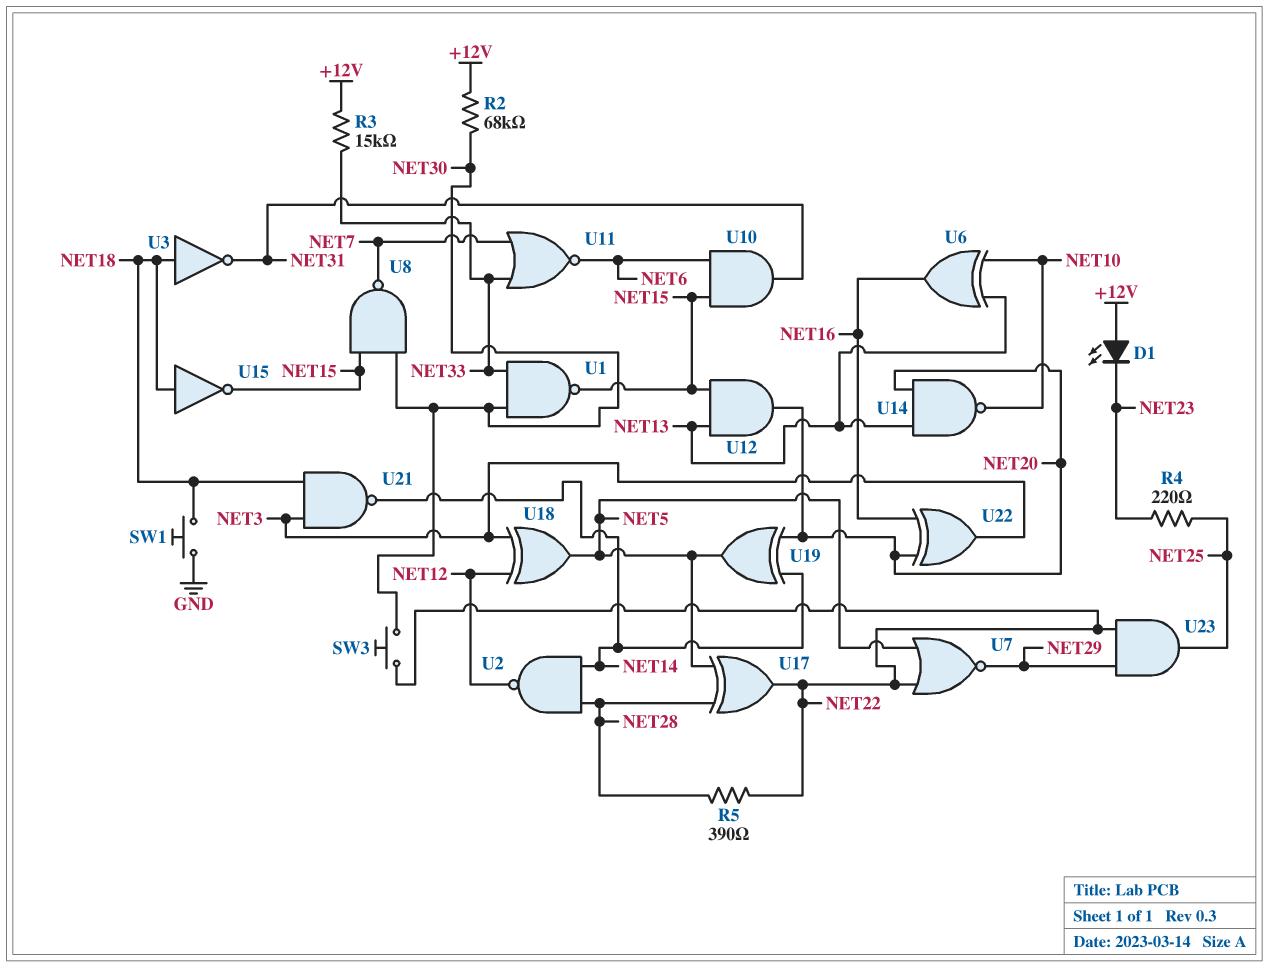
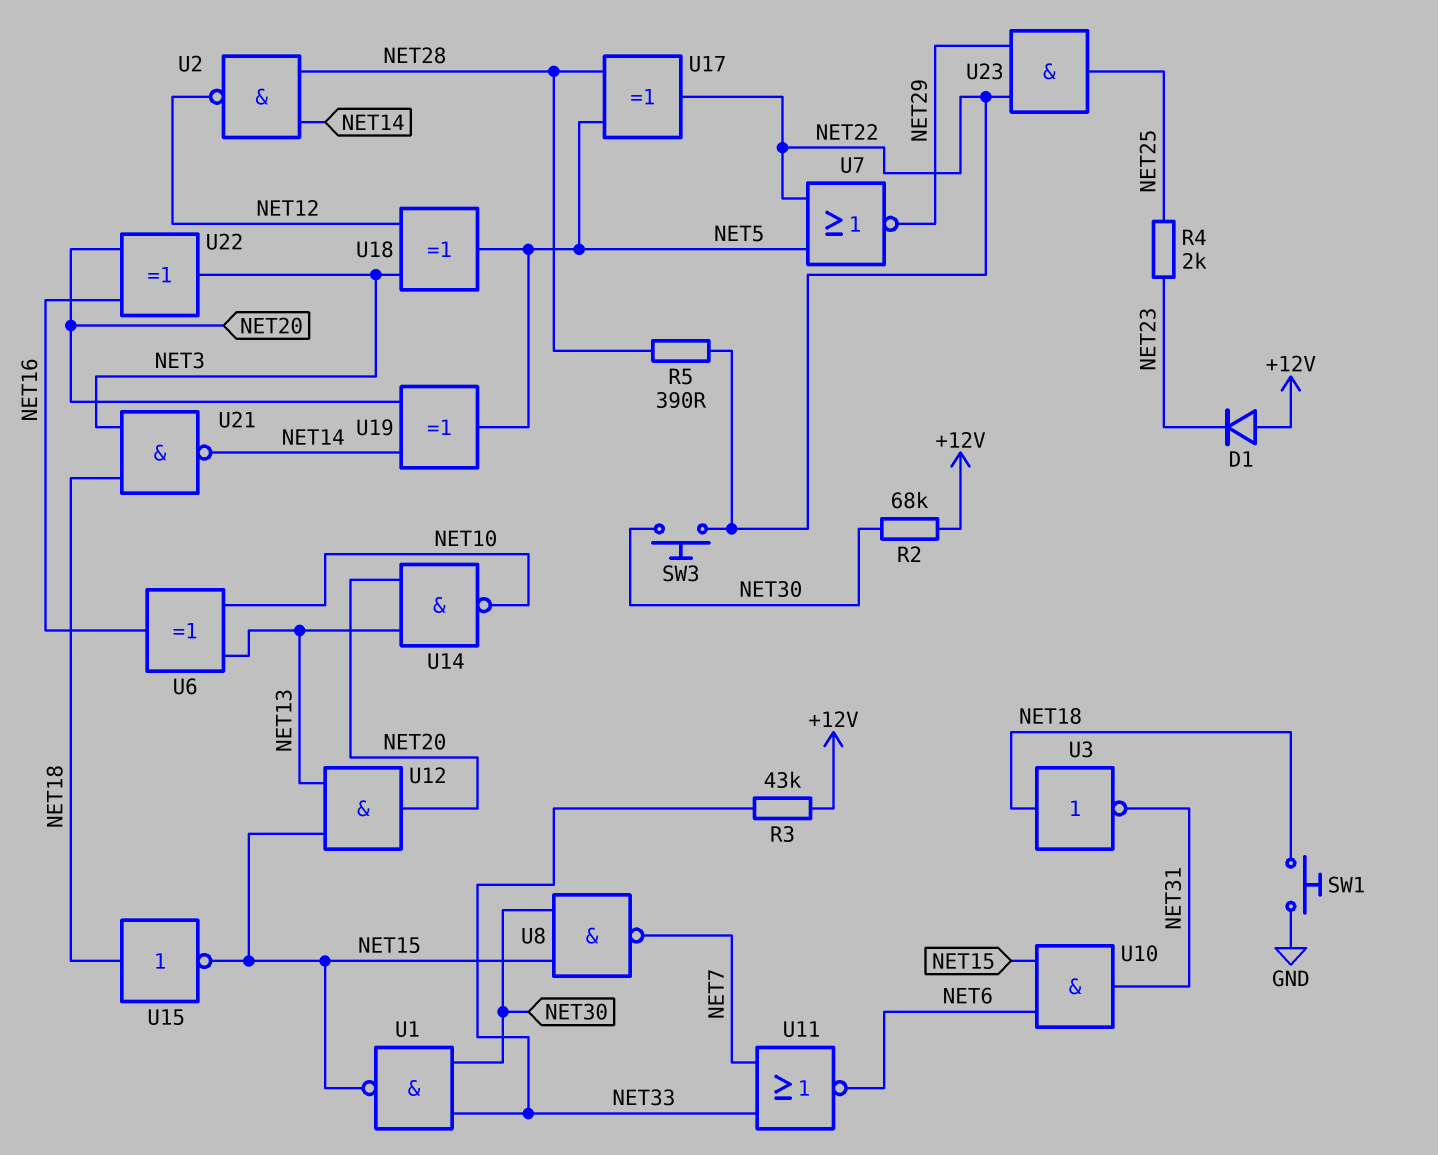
D1: LED (A +12V, K NET23) -> diode (A +12V, K NET23)
R3: 15k (+12V, NET33) -> 43k (+12V, NET33)
R4: 220 (NET23, NET25) -> 2k (NET23, NET25)

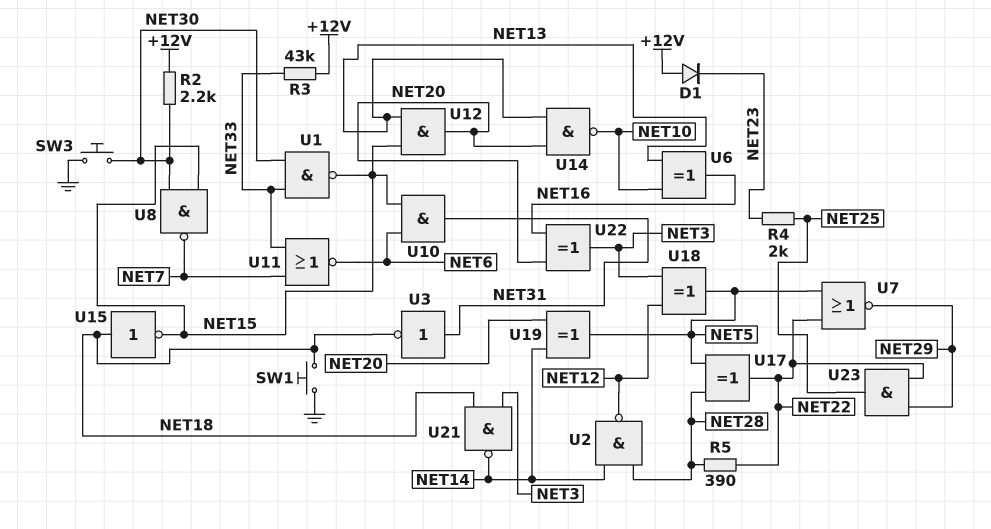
R2: 68k (+12V, NET30) -> 2.2k (+12V, NET30)
SW3: button (NET22, NET30) -> button (GND, NET30)
U3: NOT (in NET18, out NET31) -> NOT (in NET31, out NET18)

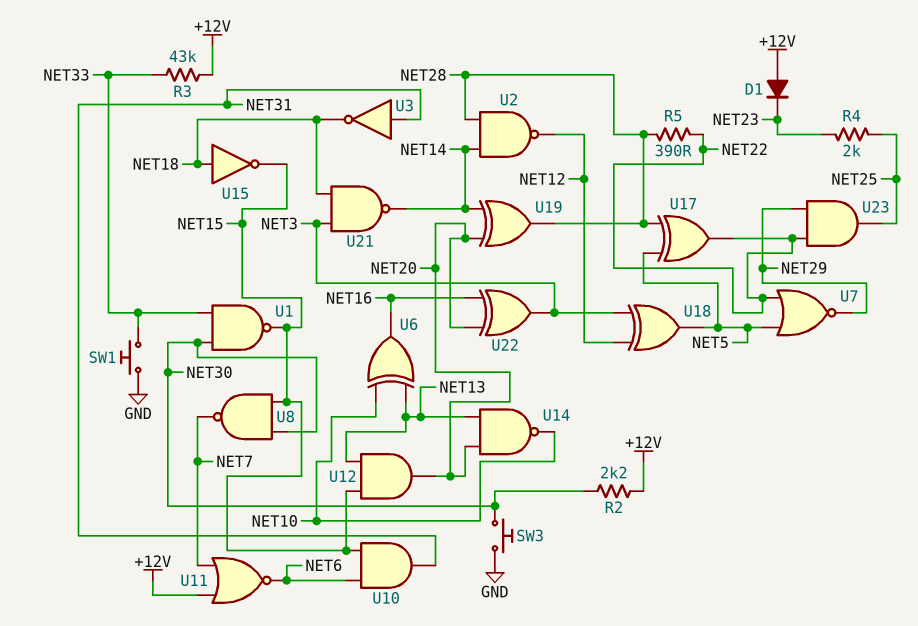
SW1: button (GND, NET18) -> button (GND, NET33)
U11: NOR (in NET7, in NET33, out NET6) -> NOR (in +12V, in NET7, out NET6)
U19: XOR (in NET14, in NET20, out NET5) -> XOR (in NET14, in NET20, out NET28)

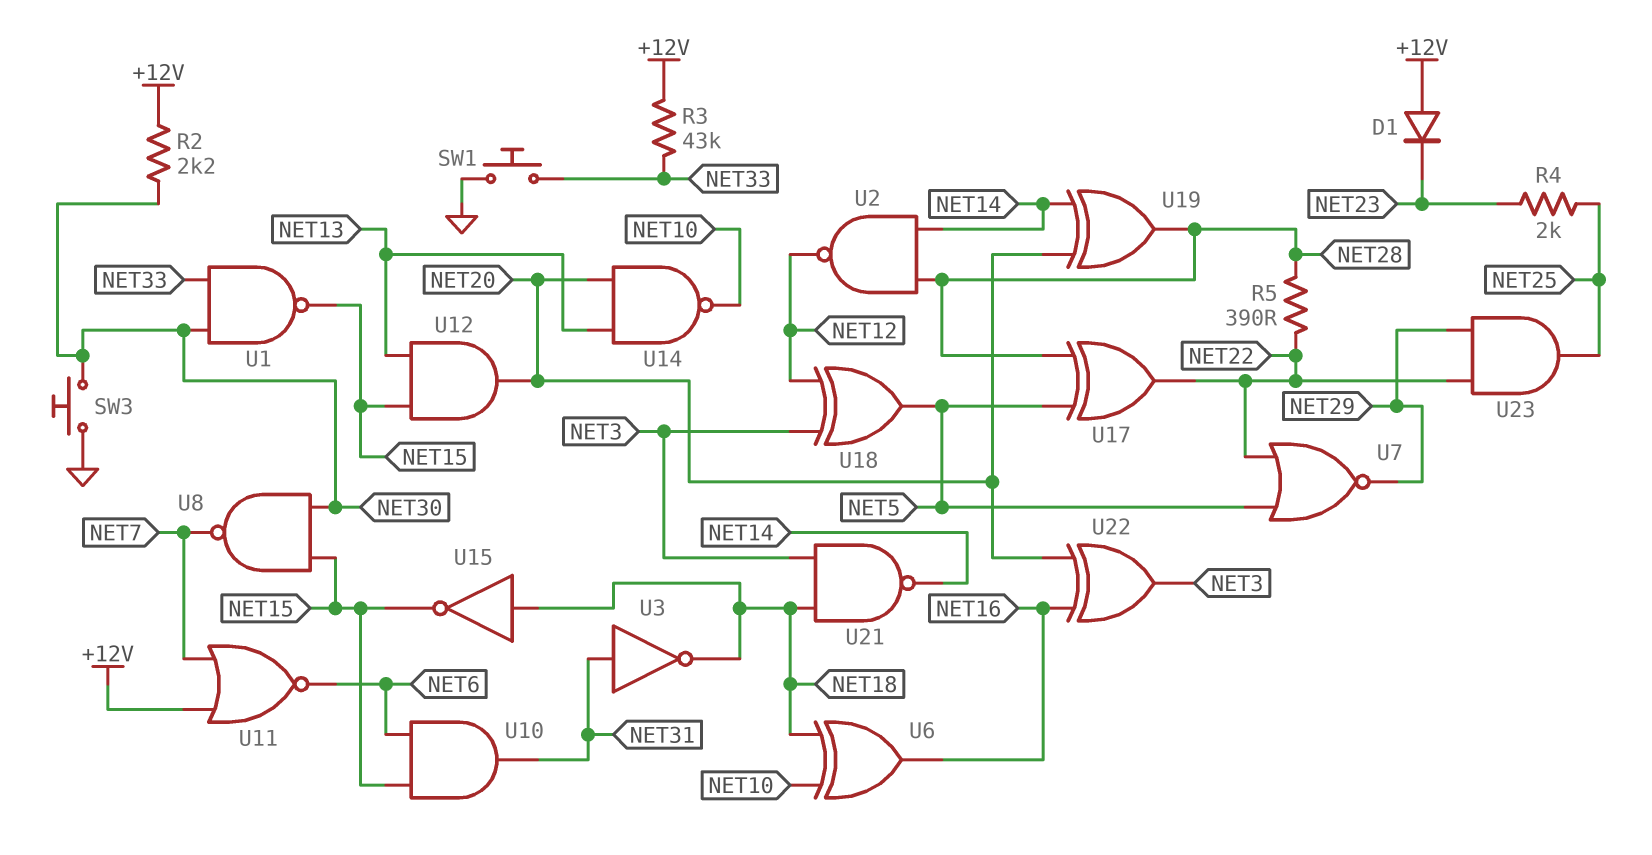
U6: XOR (in NET10, in NET13, out NET16) -> XOR (in NET10, in NET18, out NET16)

